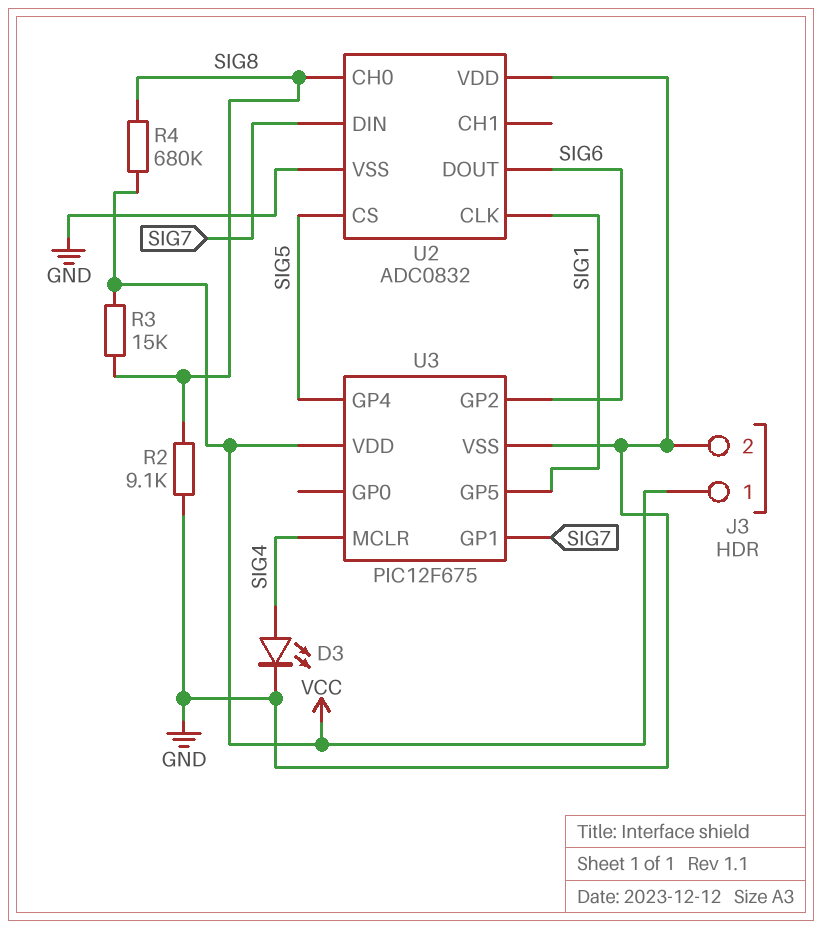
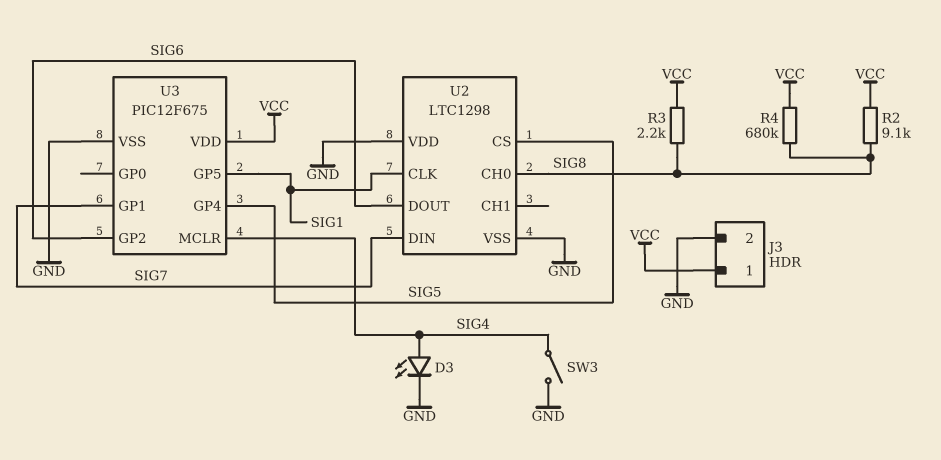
R2: 9.1k (GND, SIG8) -> 9.1k (SIG8, VCC)
R3: 15k (SIG8, VCC) -> 2.2k (SIG8, VCC)
SW3: none -> switch (GND, SIG4)
U2: ADC0832 -> LTC1298

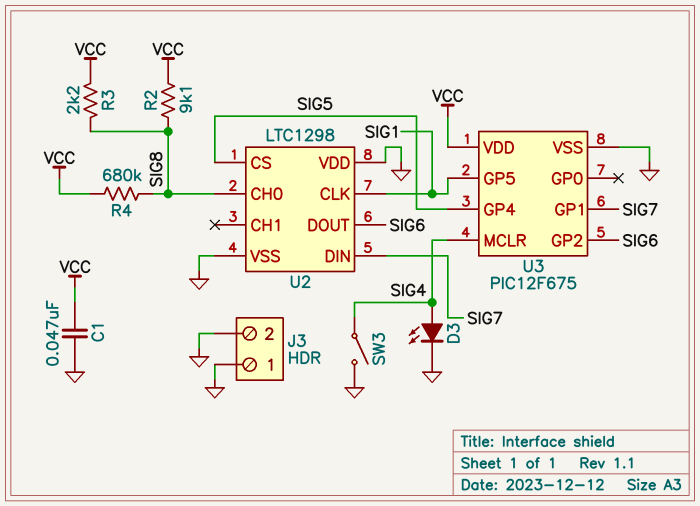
C1: none -> 47nF (GND, VCC)
J3 pin 1: VCC -> GND

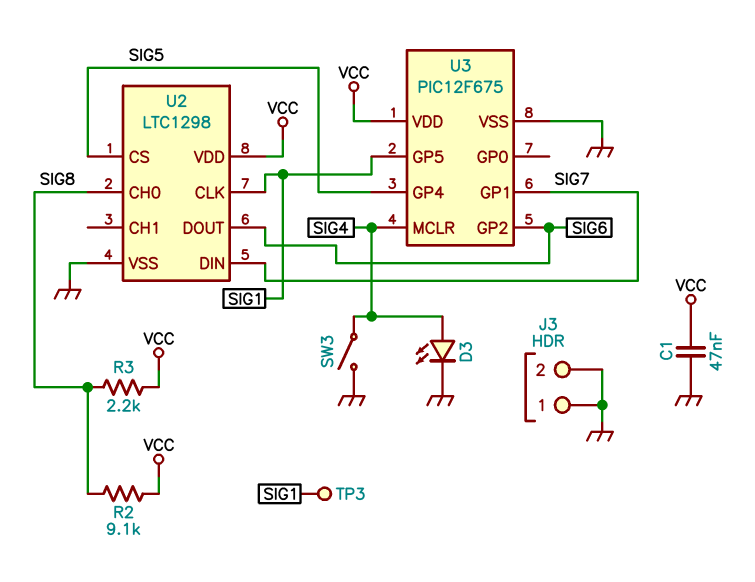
R4: 680k (SIG8, VCC) -> none
TP3: none -> test point (SIG1)
U2 pin VDD: GND -> VCC

